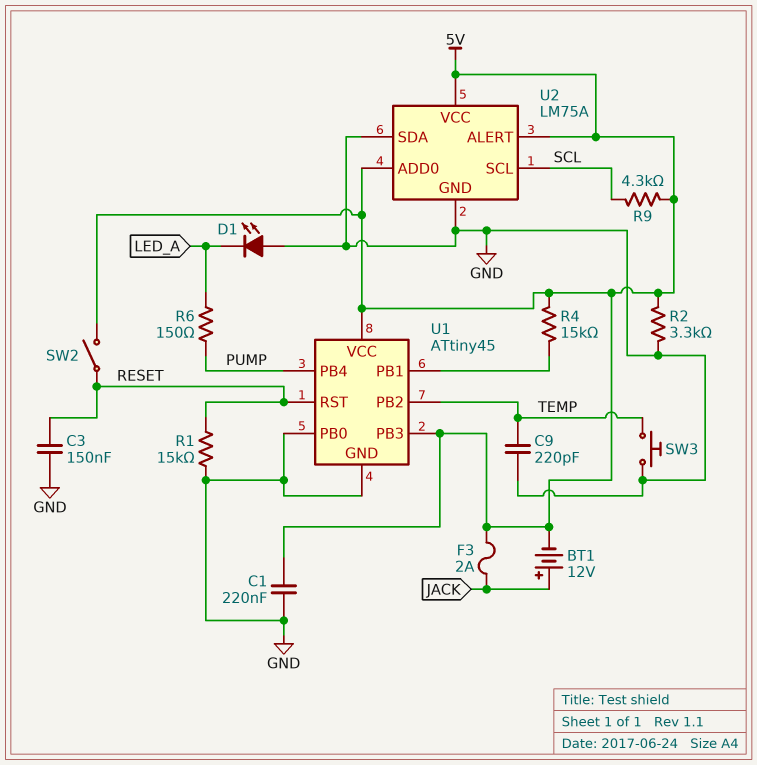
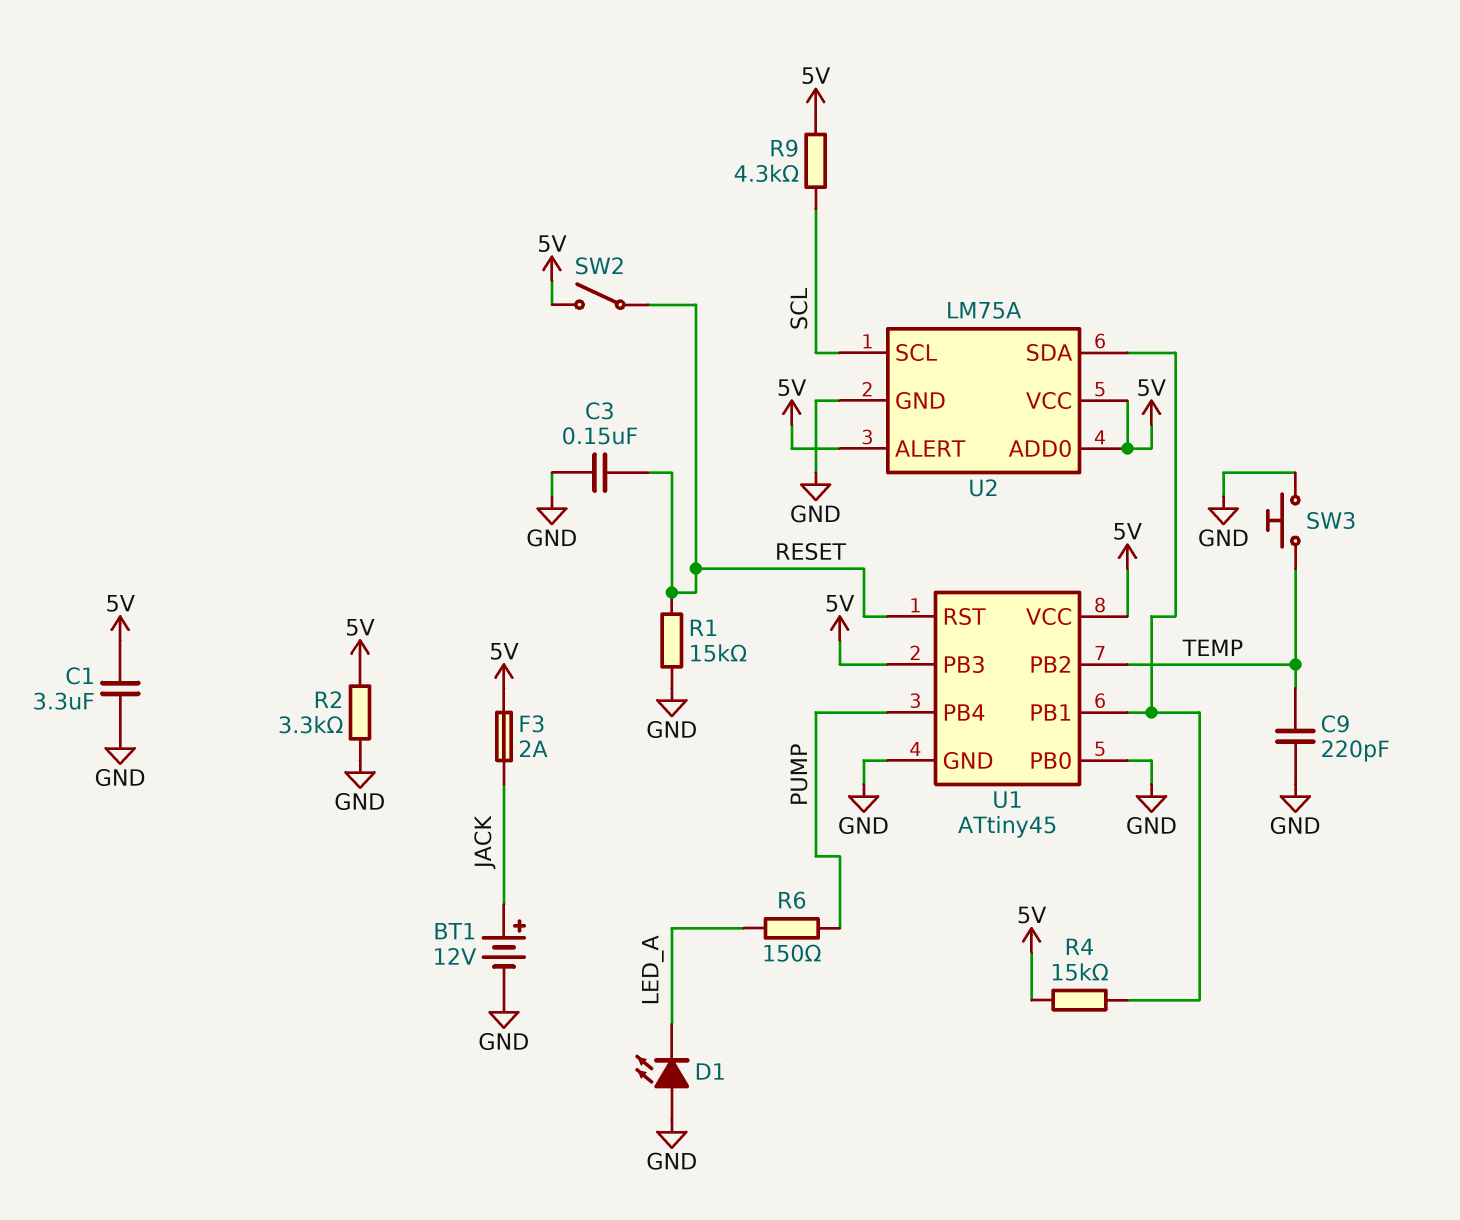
BT1: 12V (plus JACK, minus 5V) -> 12V (plus JACK, minus GND)
C1: 220nF (5V, GND) -> 3.3uF (5V, GND)
U2 pin SDA: GND -> U1/PB1

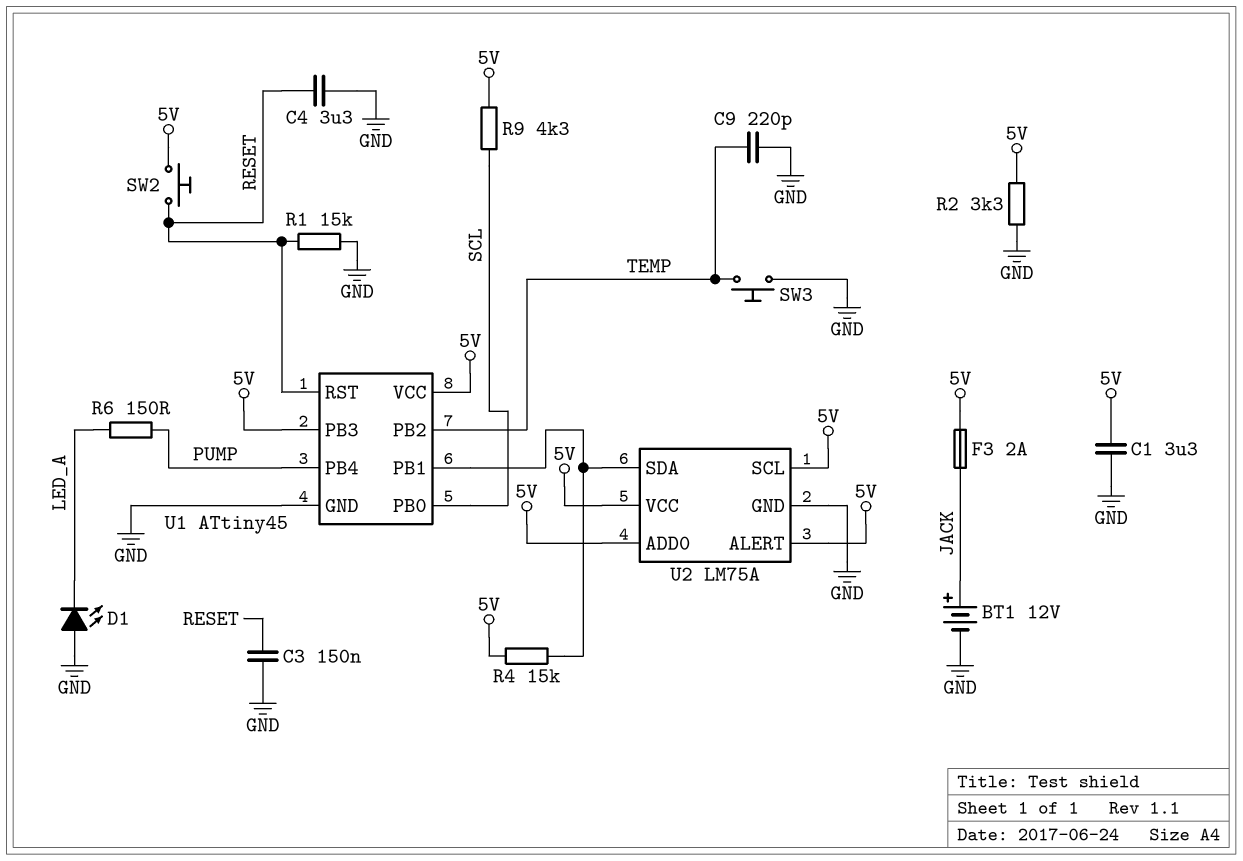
C4: none -> 3.3uF (GND, RESET)
SW2: switch (5V, RESET) -> button (5V, RESET)
U1 pin PB0: GND -> SCL
U2 pin SCL: SCL -> 5V

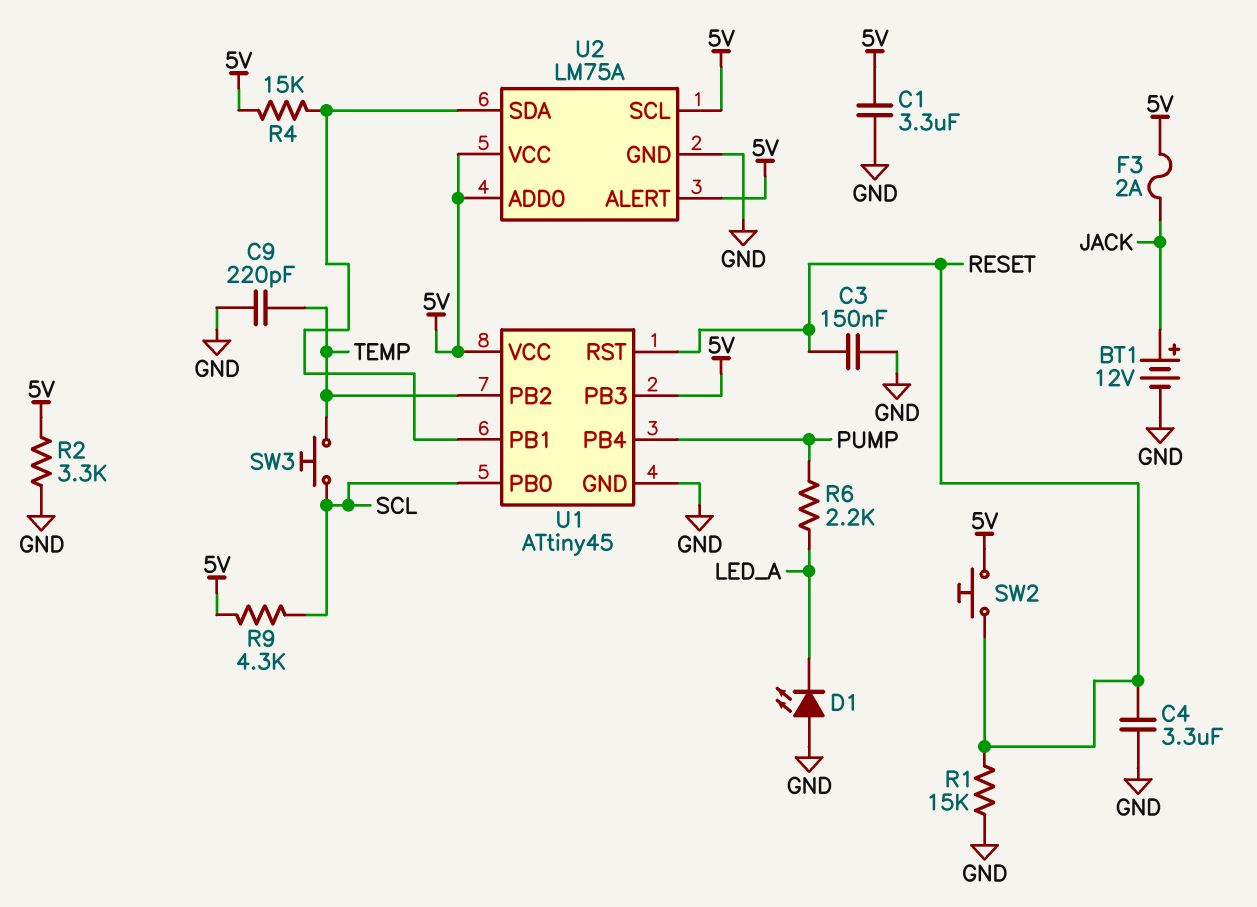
R6: 150 (LED_A, PUMP) -> 2.2k (LED_A, PUMP)
SW3: button (GND, TEMP) -> button (SCL, TEMP)

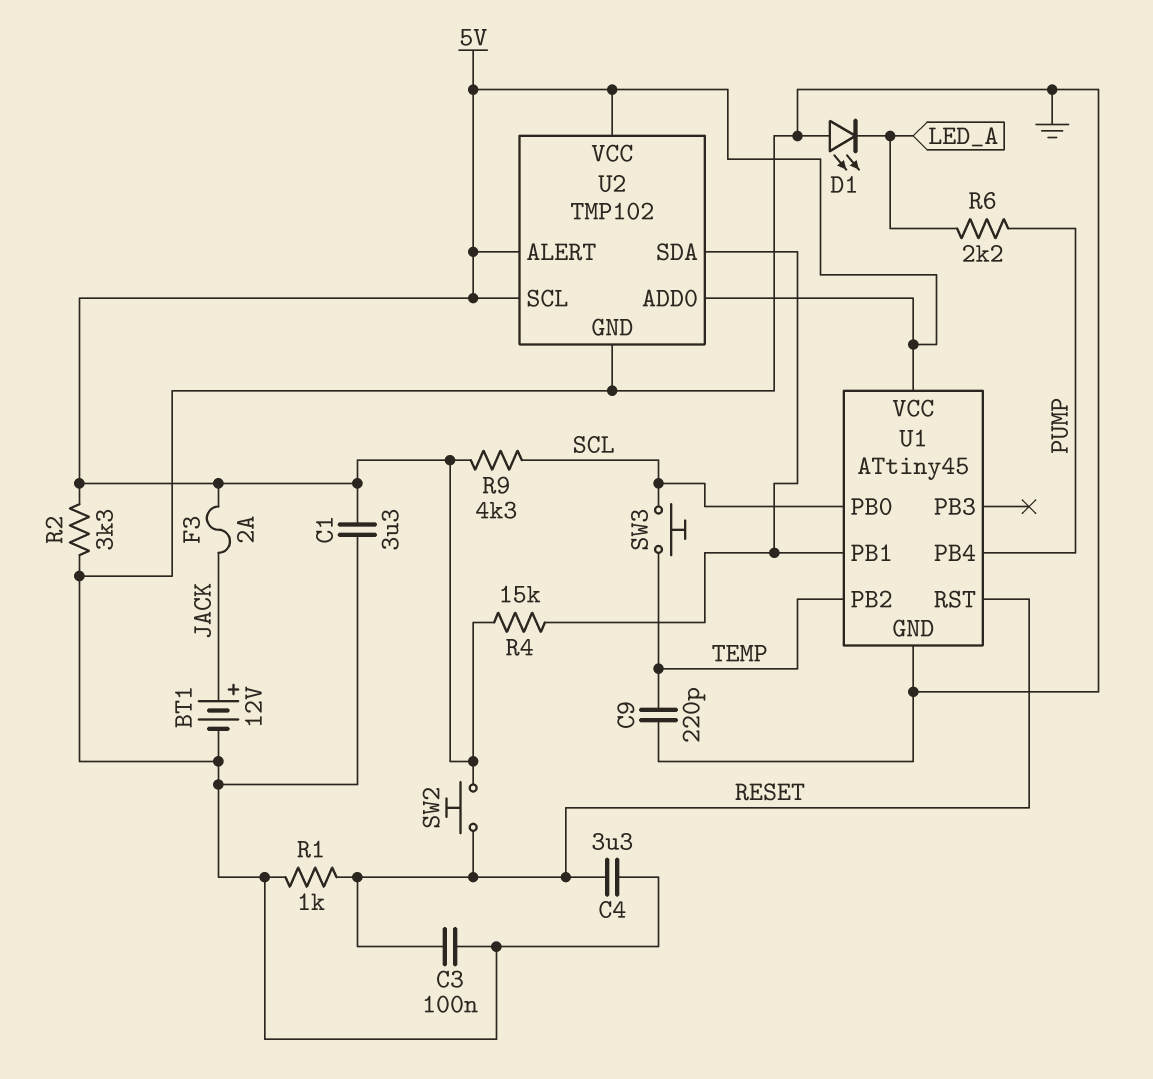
C3: 150nF (GND, RESET) -> 100nF (GND, RESET)
R1: 15k (GND, RESET) -> 1k (GND, RESET)
U1 pin PB3: 5V -> none
U2: LM75A -> TMP102

